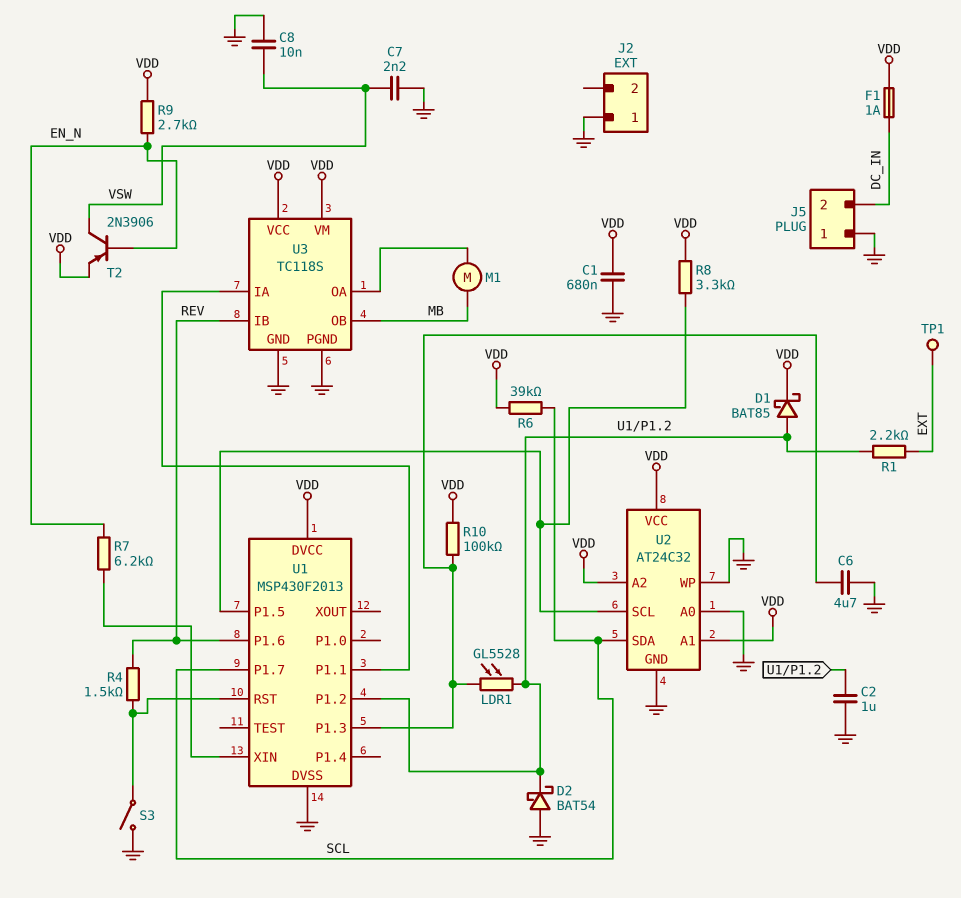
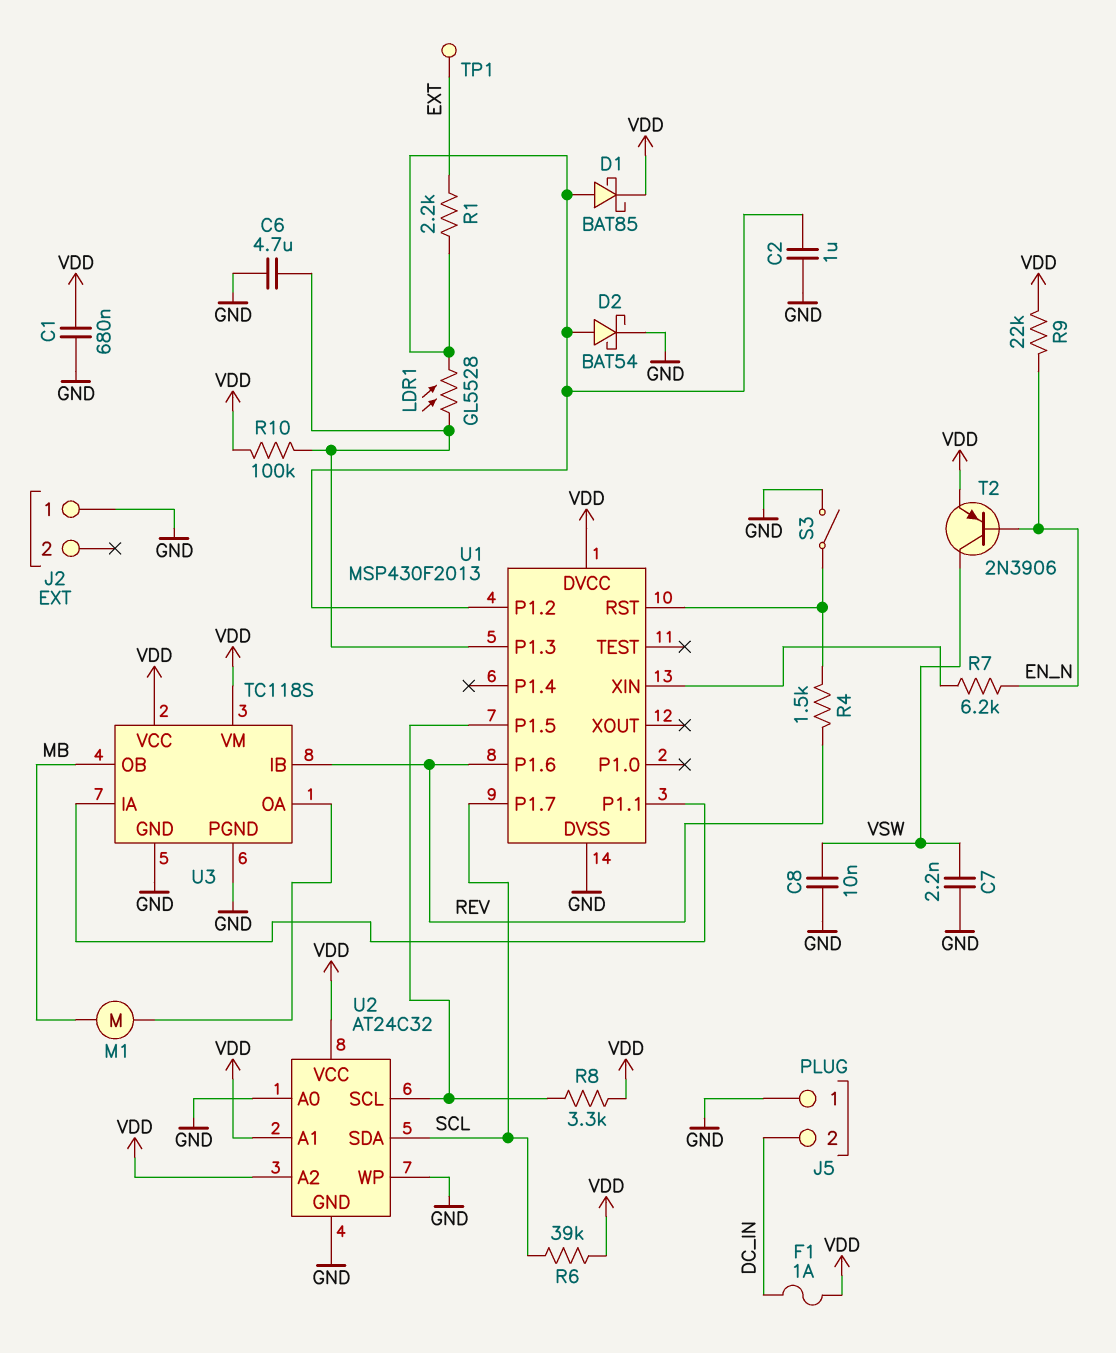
D2: schottky BAT54 (A GND, K U1/P1.2) -> schottky BAT54 (A U1/P1.2, K GND)
R9: 2.7k (EN_N, VDD) -> 22k (EN_N, VDD)

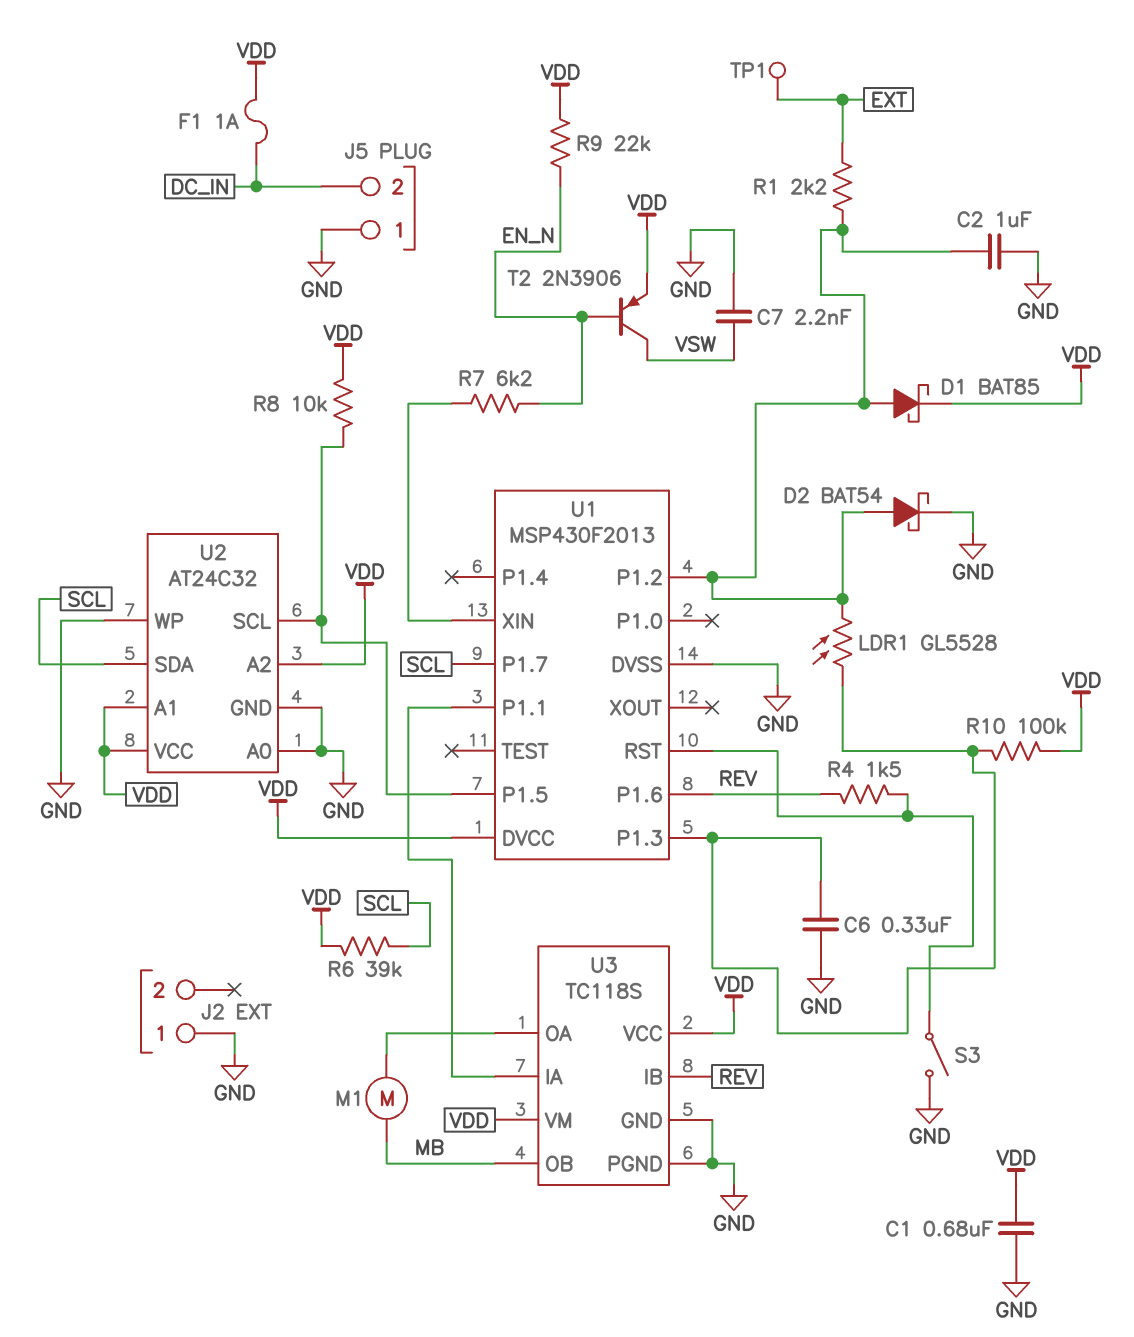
C6: 4.7uF (GND, U1/P1.3) -> 330nF (GND, U1/P1.3)
C8: 10nF (GND, VSW) -> none
R8: 3.3k (U1/P1.5, VDD) -> 10k (U1/P1.5, VDD)

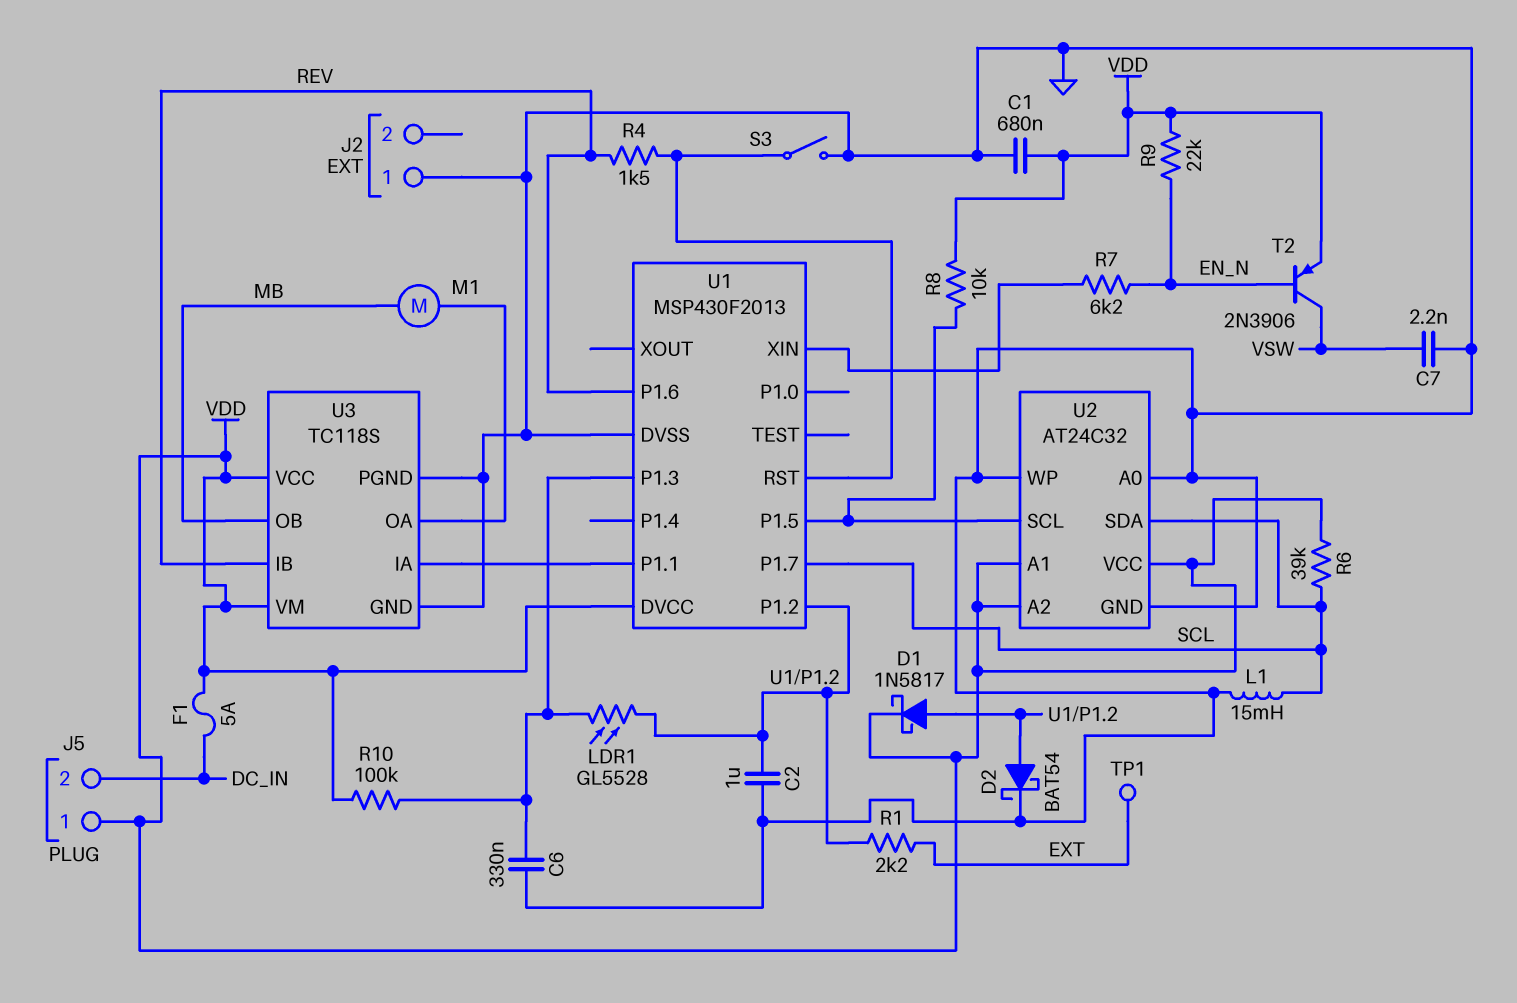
D1: schottky BAT85 (A U1/P1.2, K VDD) -> schottky 1N5817 (A U1/P1.2, K VDD)
F1: 1A (DC_IN, VDD) -> 5A (DC_IN, VDD)
J5 pin 1: GND -> VDD
L1: none -> 15mH (GND, SCL)

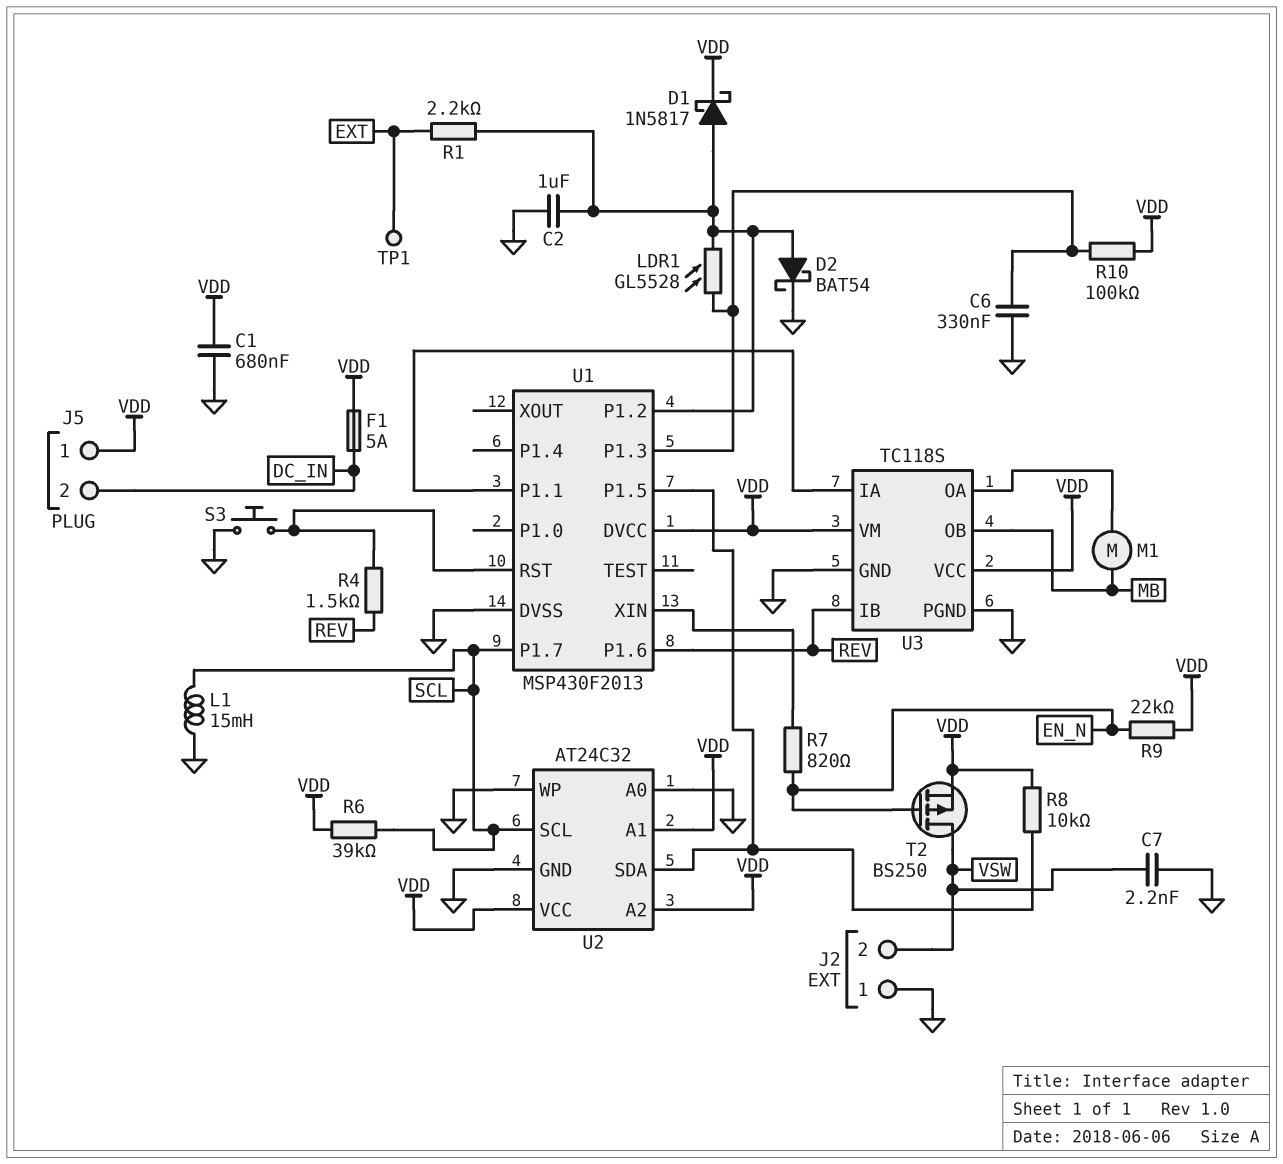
J2 pin 2: none -> VSW
R7: 6.2k (EN_N, U1/XIN) -> 820 (EN_N, U1/XIN)
S3: switch (GND, U1/RST) -> button (GND, U1/RST)
T2: PNP 2N3906 (B EN_N, C VSW, E VDD) -> PMOS BS250 (G EN_N, D VSW, S VDD)
U2 pin SCL: U1/P1.5 -> SCL
U2 pin SDA: SCL -> U1/P1.5

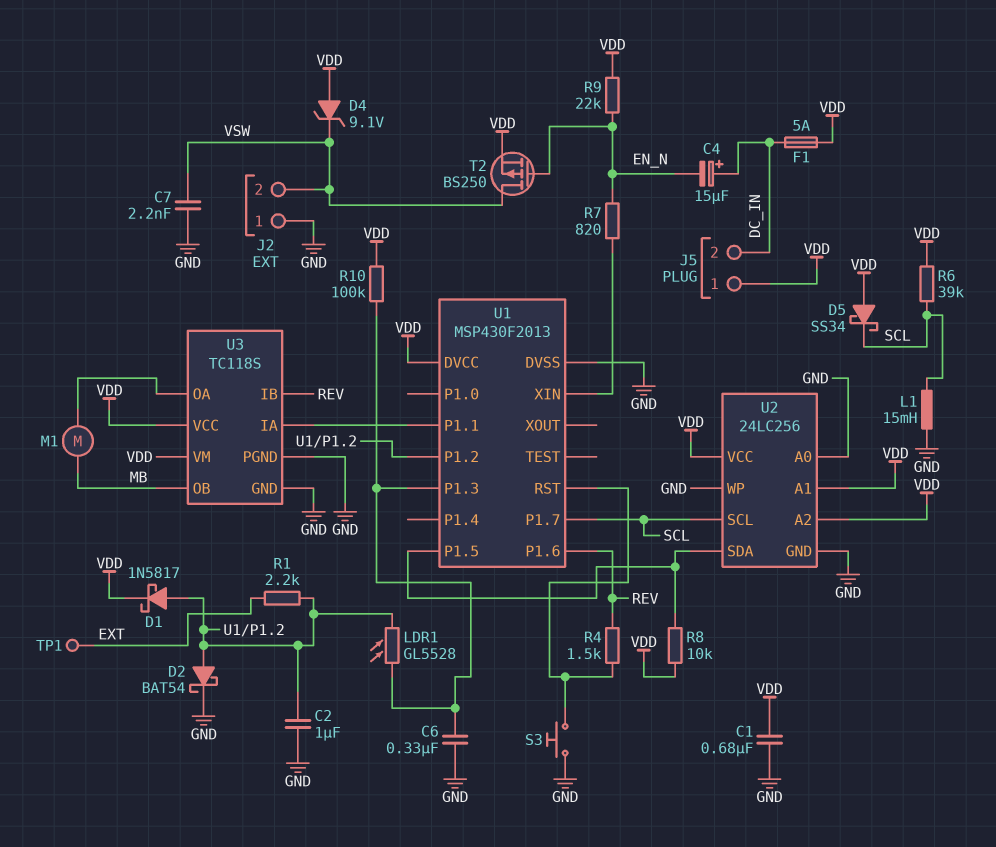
C4: none -> 15uF (plus DC_IN, minus EN_N)
D4: none -> zener 9.1V (A VDD, K VSW)
D5: none -> schottky SS34 (A VDD, K SCL)
U2: AT24C32 -> 24LC256

